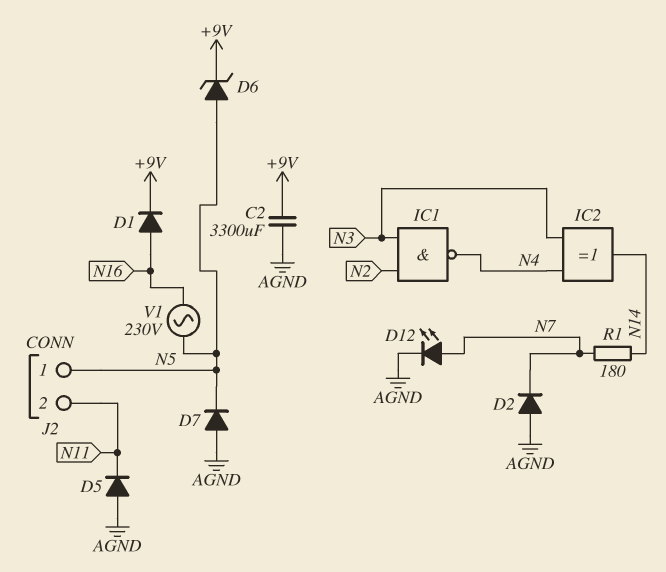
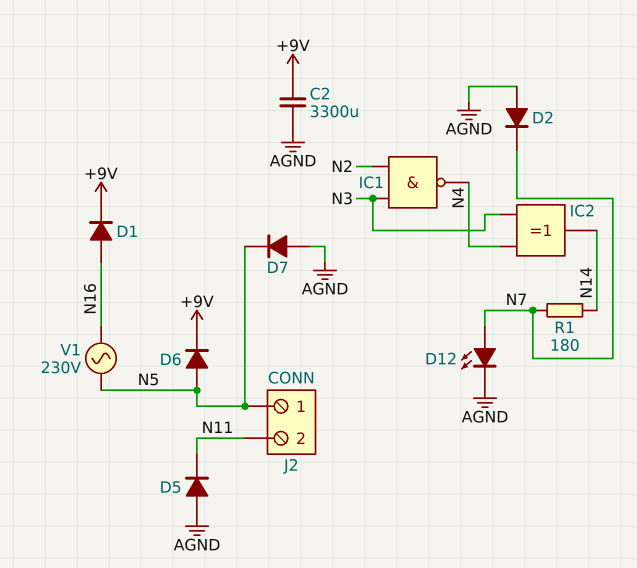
D6: zener (A N5, K +9V) -> diode (A N5, K +9V)

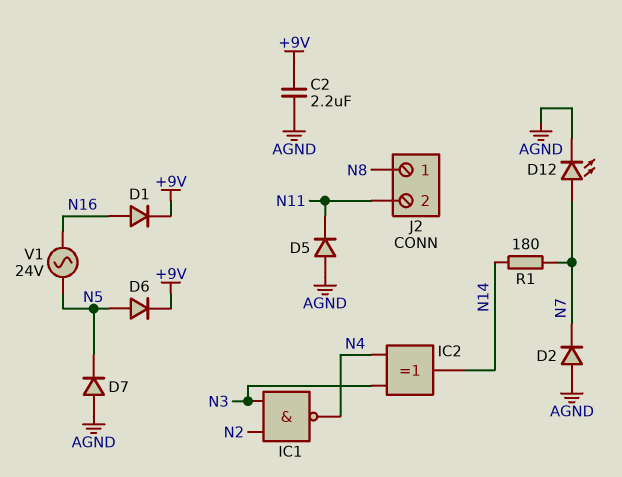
C2: 3300uF (+9V, AGND) -> 2.2uF (+9V, AGND)
J2 pin 1: N5 -> N8
V1: AC 230V (N5, N16) -> AC 24V (N5, N16)

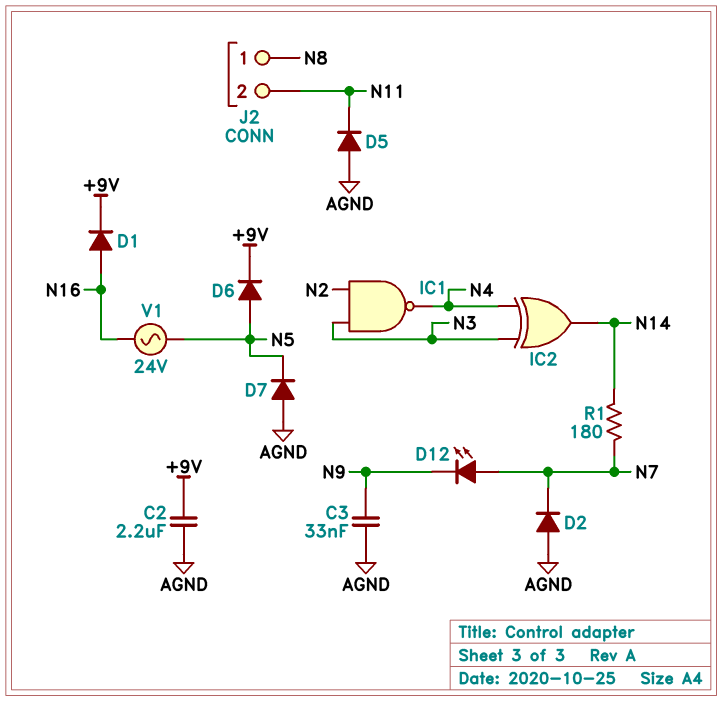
C3: none -> 33nF (AGND, N9)
D12: LED (A N7, K AGND) -> LED (A N7, K N9)

